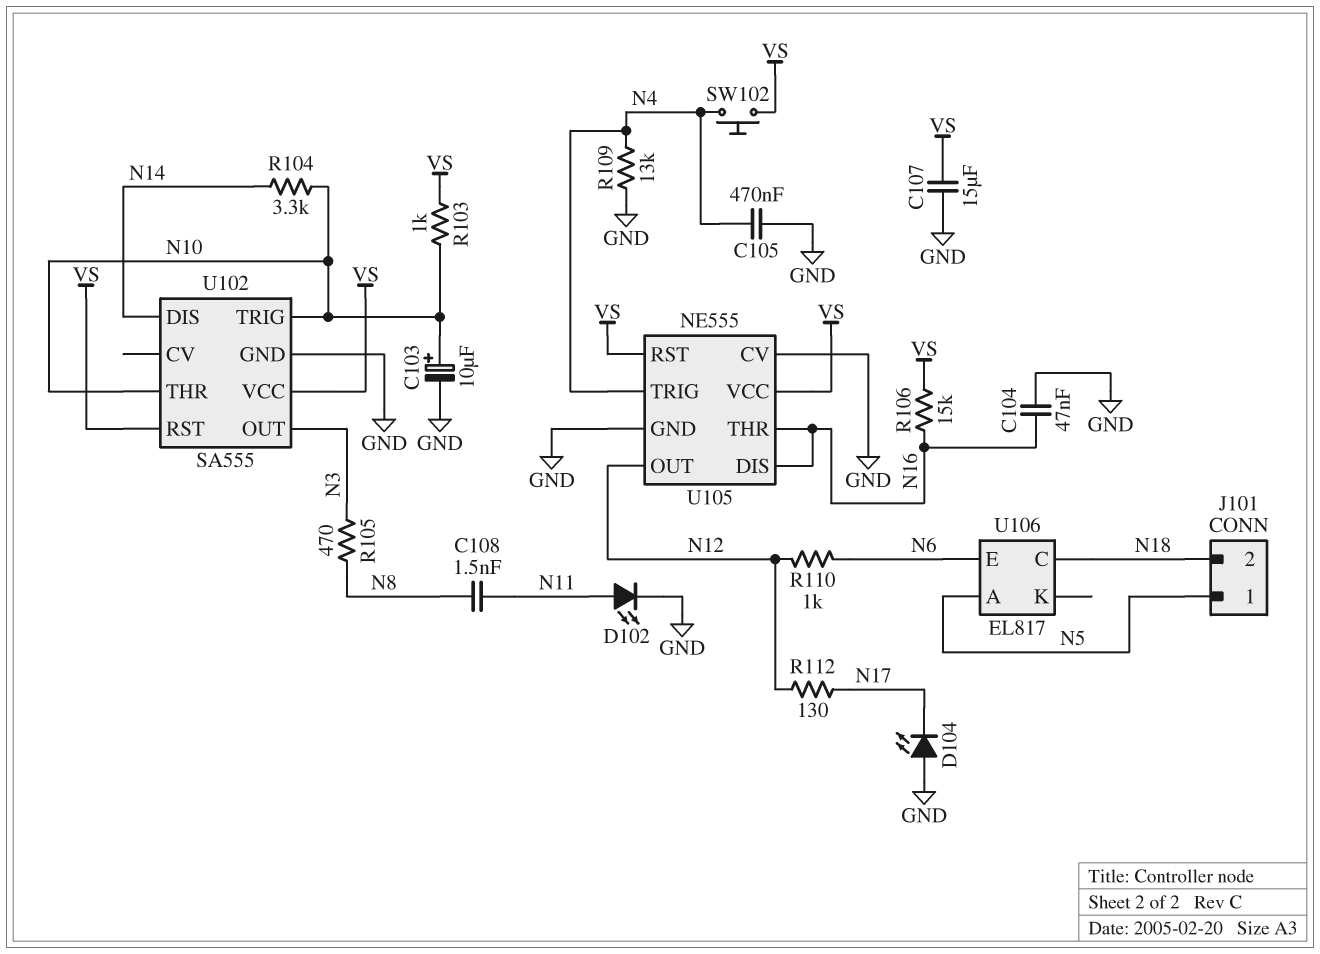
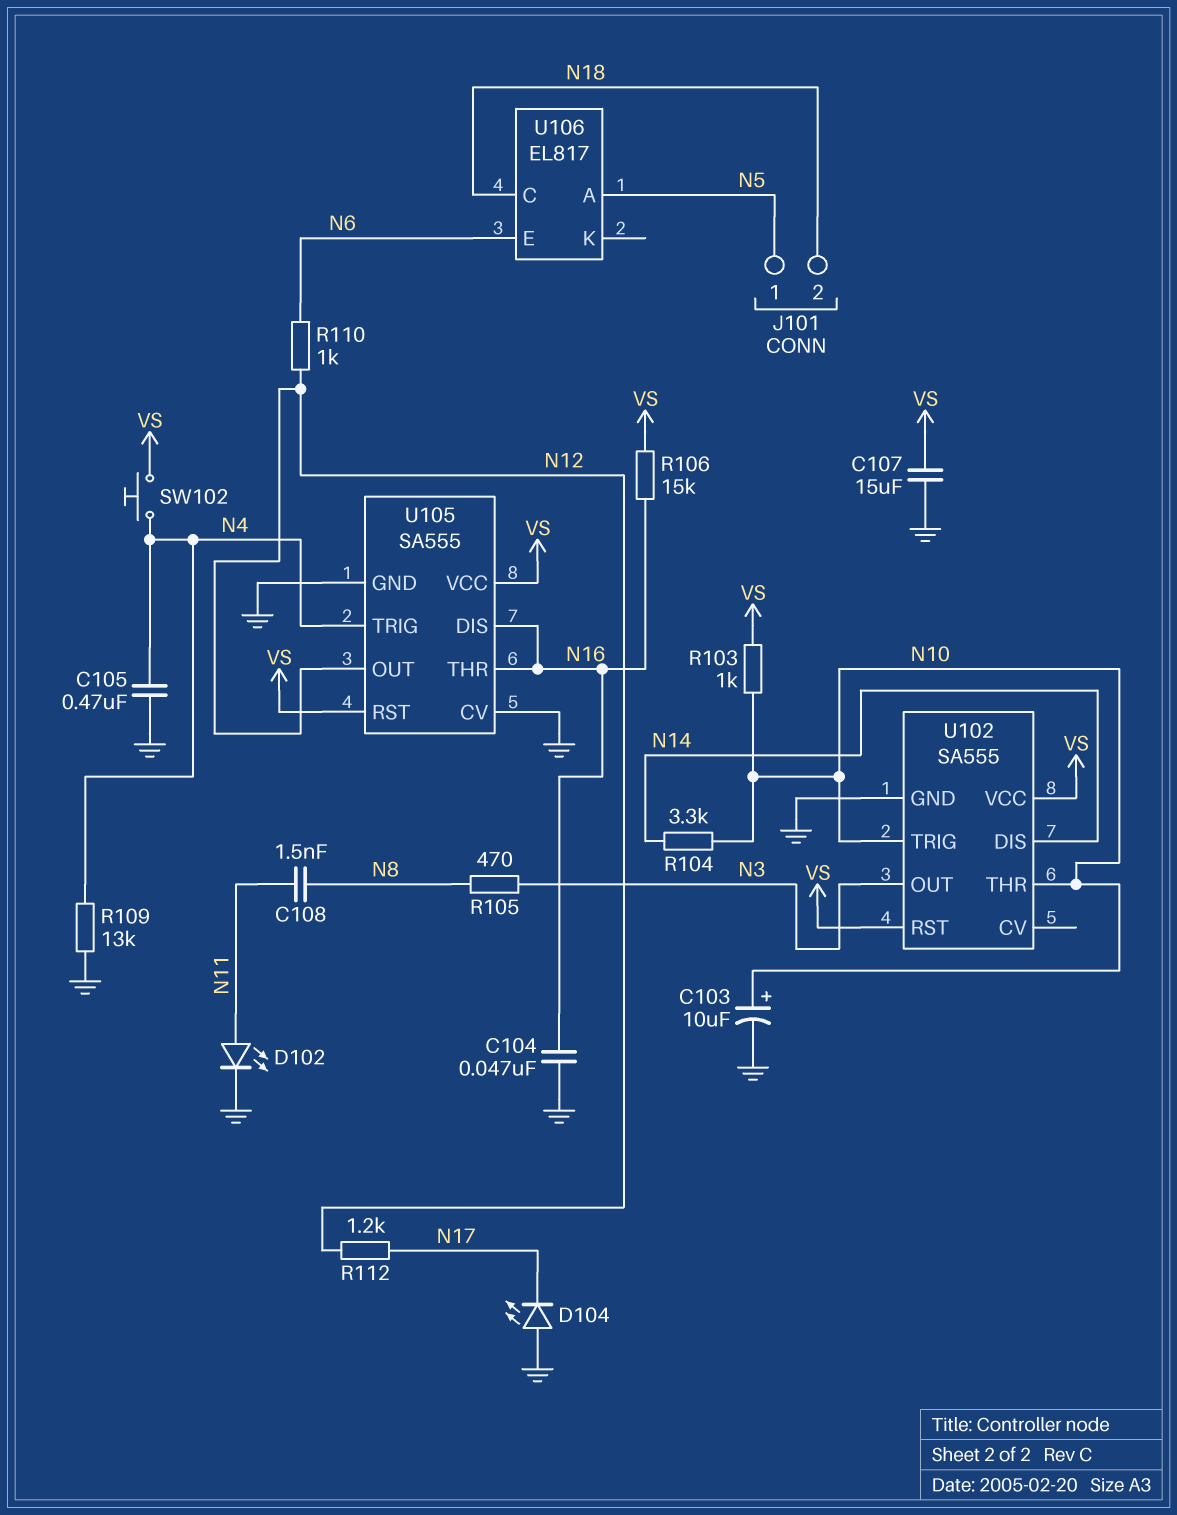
R112: 130 (N12, N17) -> 1.2k (N12, N17)
U105: NE555 -> SA555

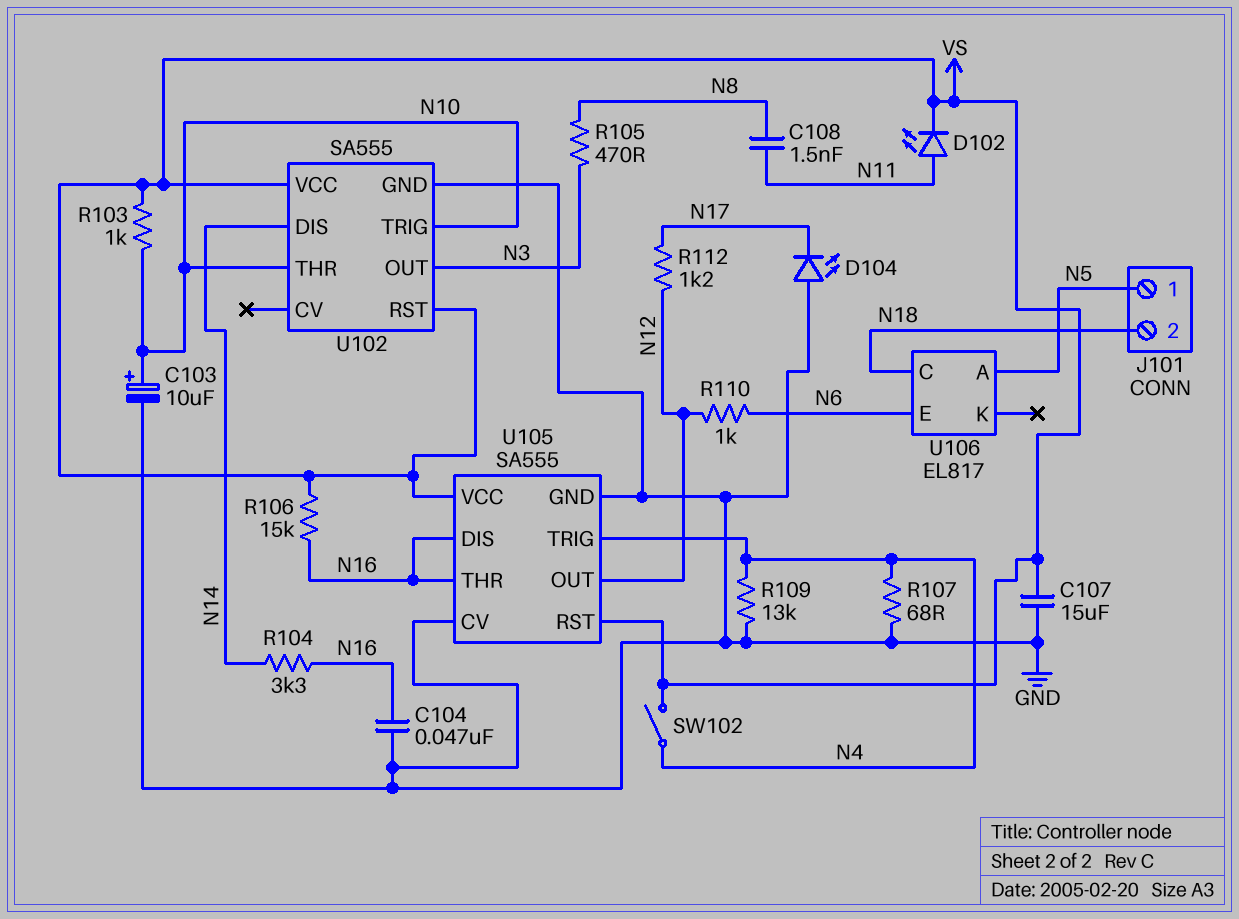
C105: 470nF (GND, N4) -> none
D102: LED (A N11, K GND) -> LED (A N11, K VS)
R104: 3.3k (N10, N14) -> 3.3k (N14, N16)
R107: none -> 68 (GND, N4)
SW102: button (N4, VS) -> switch (N4, VS)

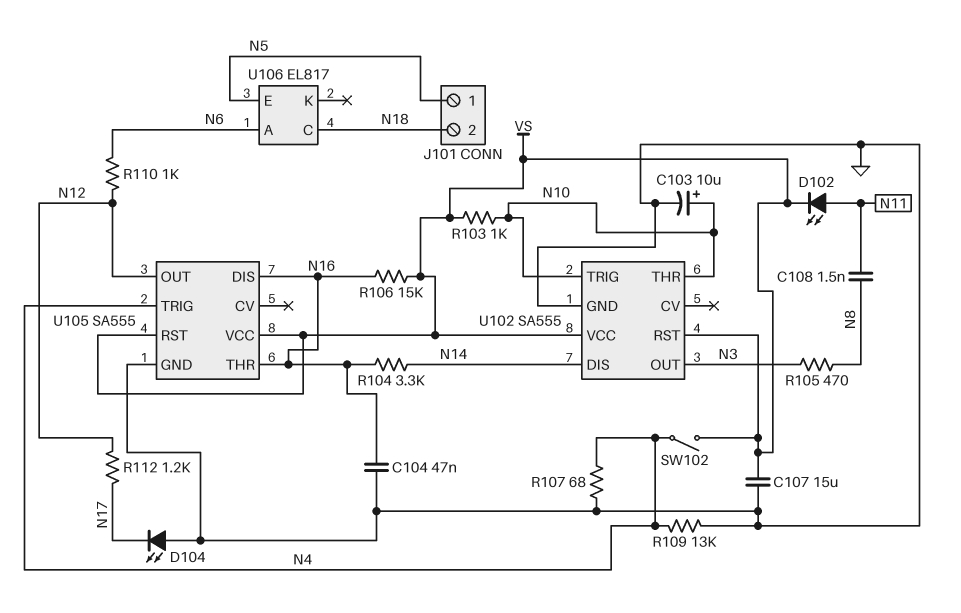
U105 pin CV: GND -> none
U106 pin A: N5 -> N6
U106 pin E: N6 -> N5

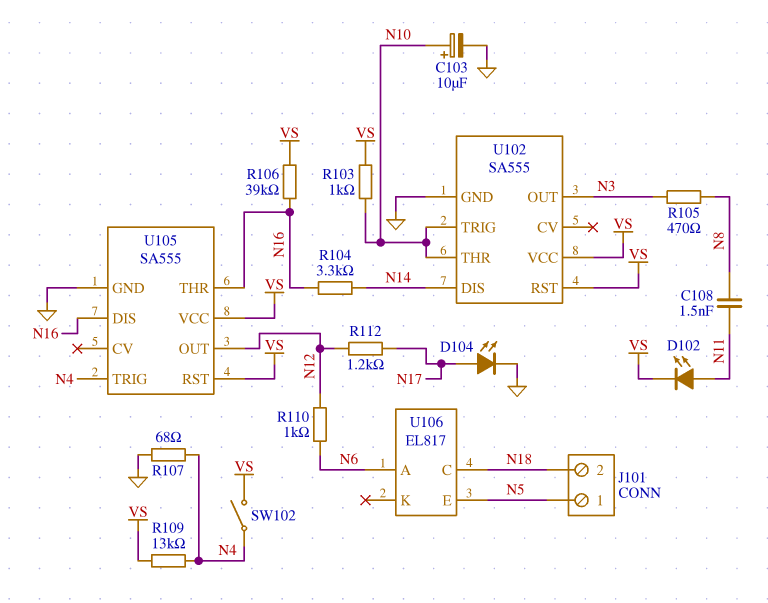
C104: 47nF (GND, N16) -> none
C107: 15uF (GND, VS) -> none
D104: LED (A GND, K N17) -> LED (A N17, K GND)
R106: 15k (N16, VS) -> 39k (N16, VS)
R109: 13k (GND, N4) -> 13k (N4, VS)

